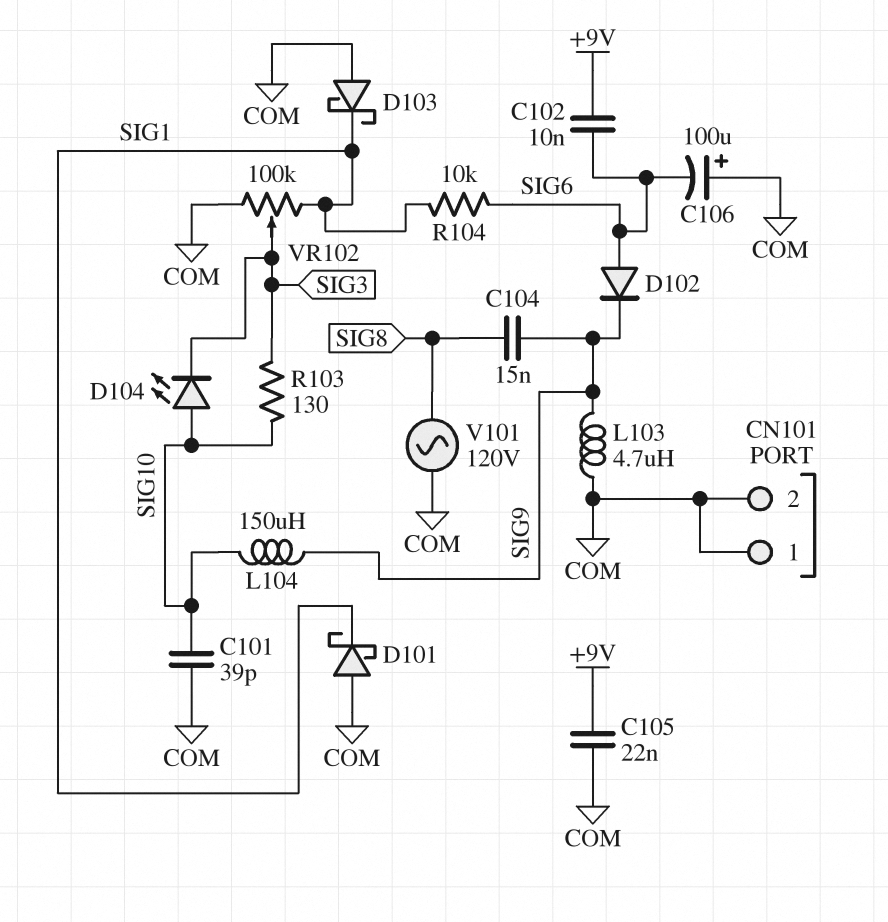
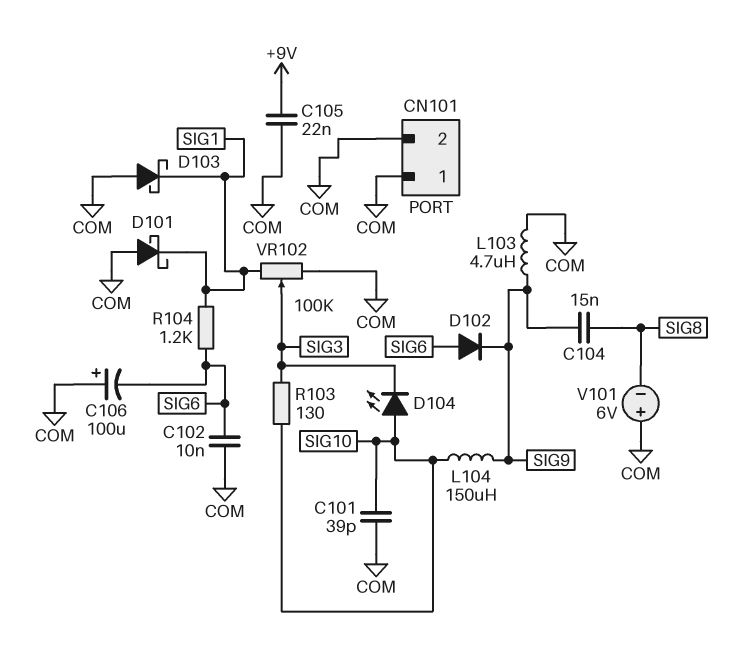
C102: 10nF (+9V, SIG6) -> 10nF (COM, SIG6)
R104: 10k (SIG1, SIG6) -> 1.2k (SIG1, SIG6)
V101: AC 120V (COM, SIG8) -> 6V (plus COM, minus SIG8)

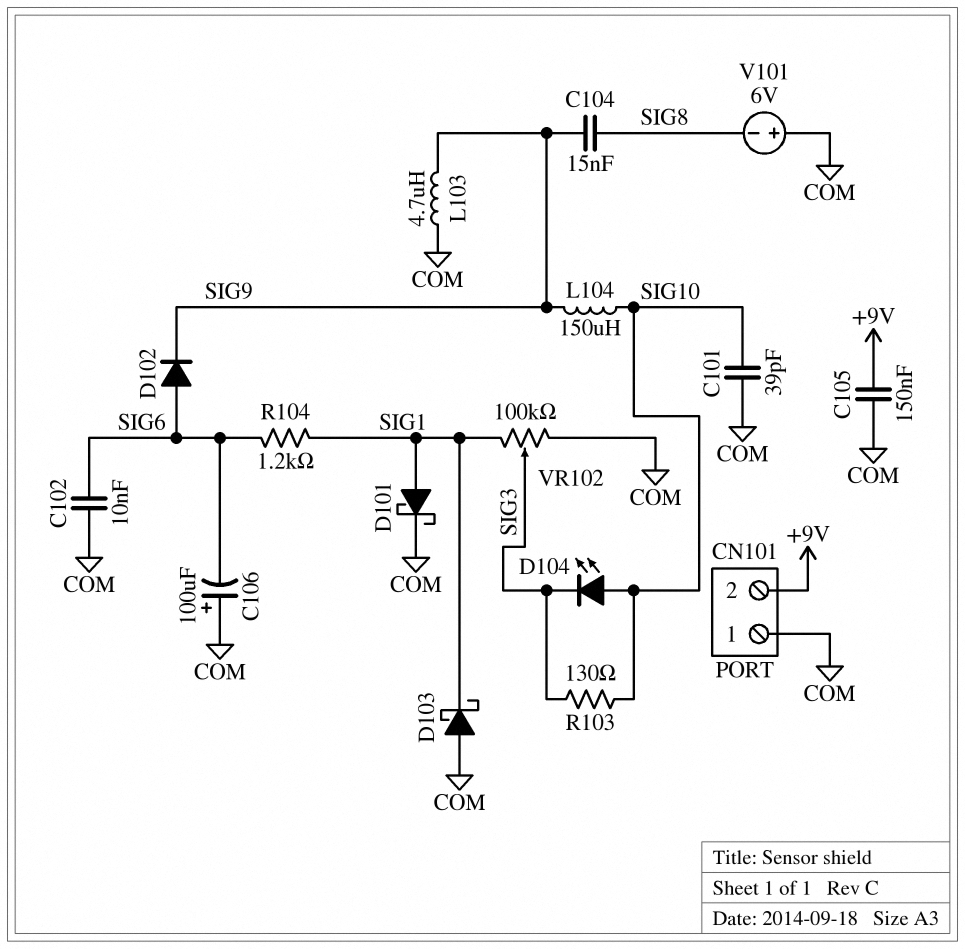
C105: 22nF (+9V, COM) -> 150nF (+9V, COM)
CN101 pin 2: COM -> +9V
D101: schottky (A COM, K SIG1) -> schottky (A SIG1, K COM)

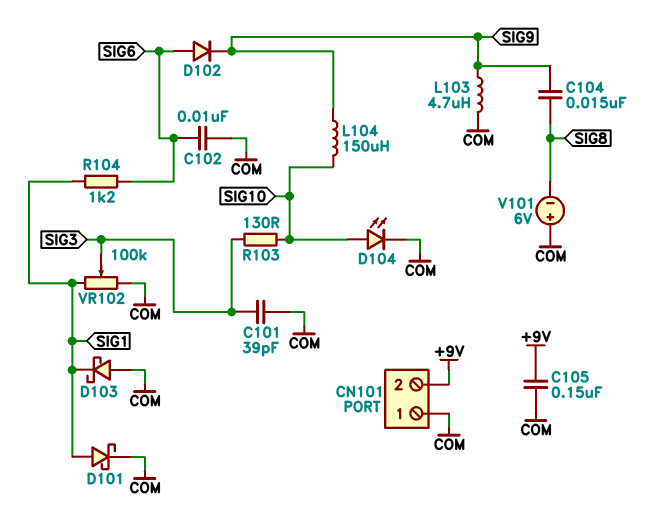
C101: 39pF (COM, SIG10) -> 39pF (COM, SIG3)
C106: 100uF (plus COM, minus SIG6) -> none
D104: LED (A SIG10, K SIG3) -> LED (A SIG10, K COM)

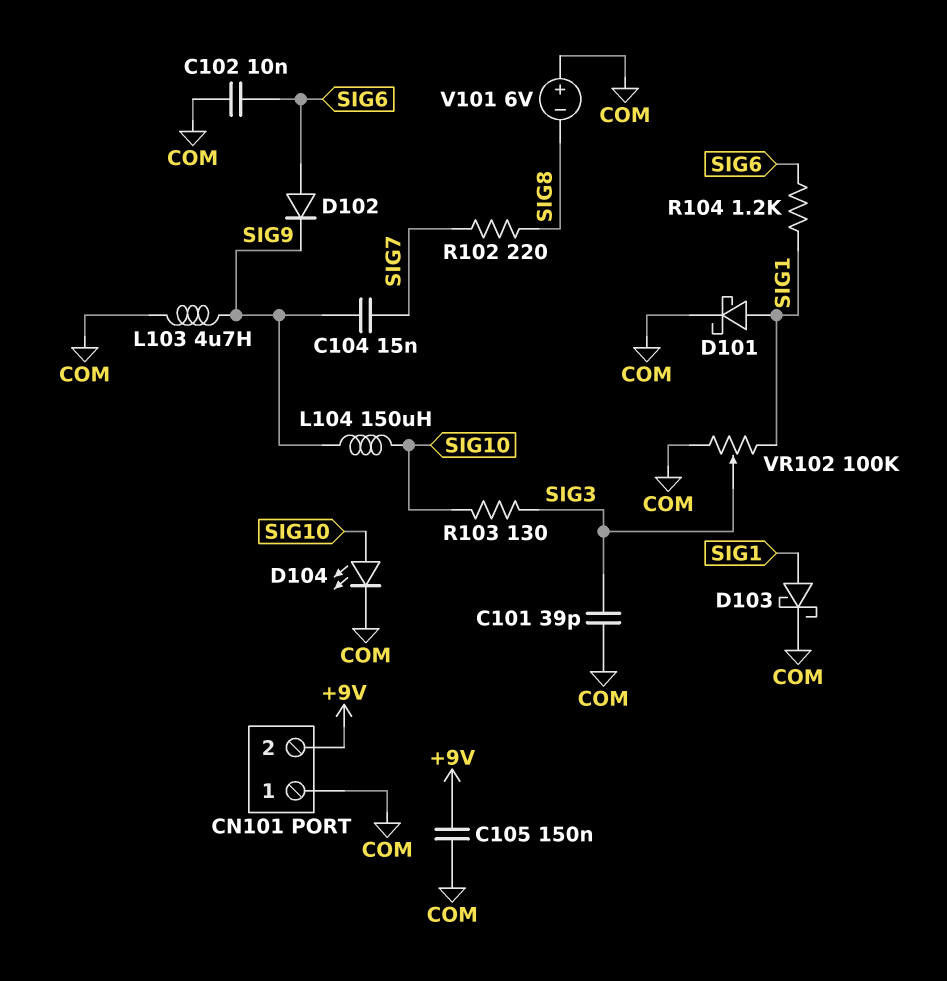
C104: 15nF (SIG8, SIG9) -> 15nF (SIG7, SIG9)
D103: schottky (A COM, K SIG1) -> schottky (A SIG1, K COM)
R102: none -> 220 (SIG7, SIG8)

